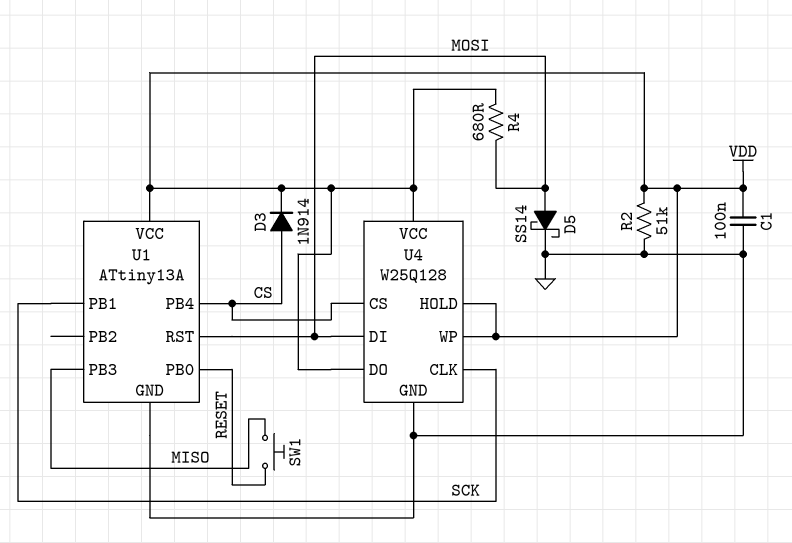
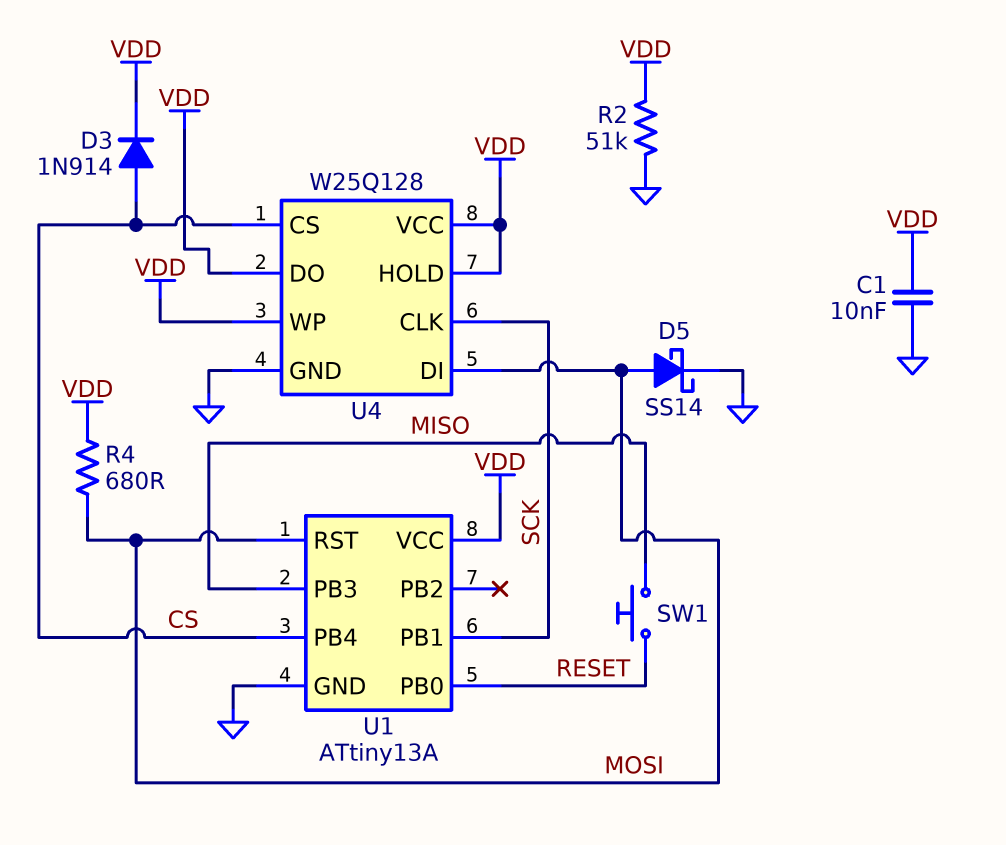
C1: 100nF (GND, VDD) -> 10nF (GND, VDD)

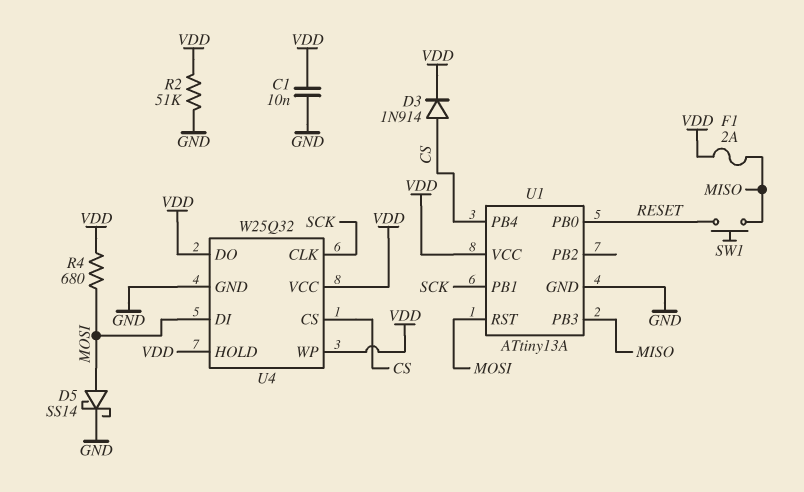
F1: none -> 2A (MISO, VDD)
U4: W25Q128 -> W25Q32

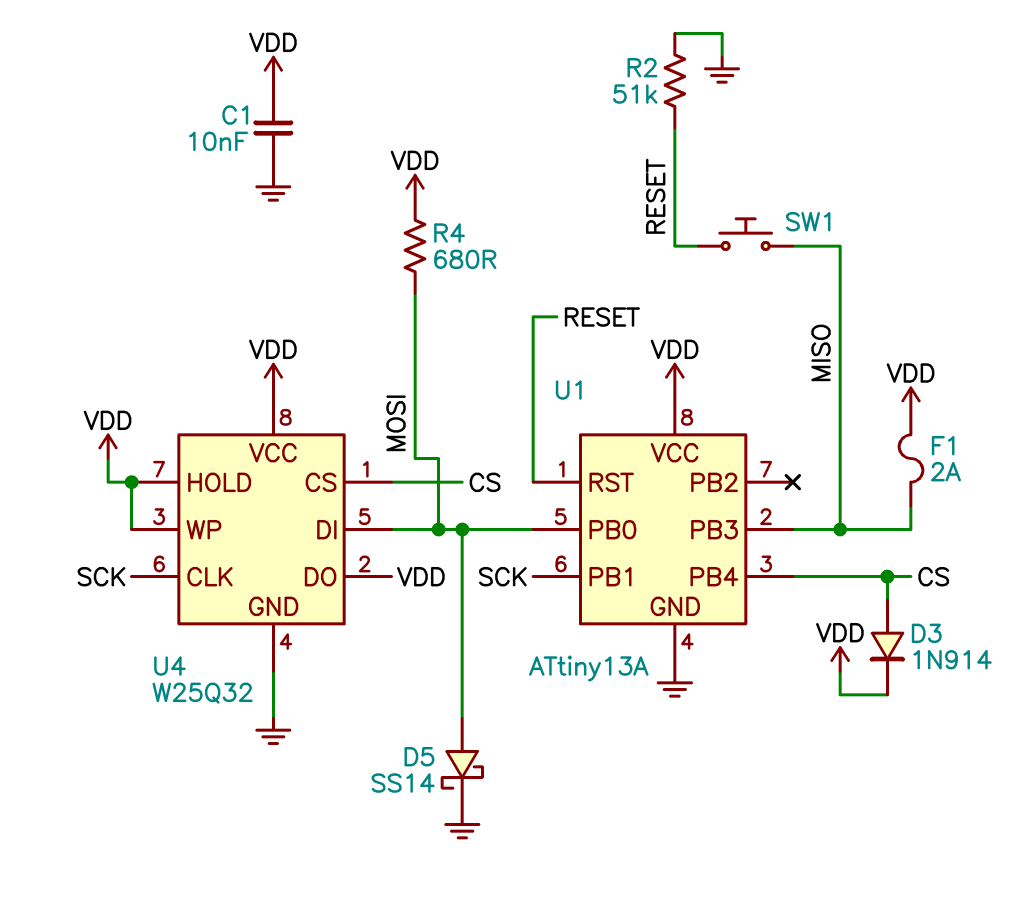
R2: 51k (GND, VDD) -> 51k (GND, RESET)
U1 pin PB0: RESET -> MOSI
U1 pin RST: MOSI -> RESET

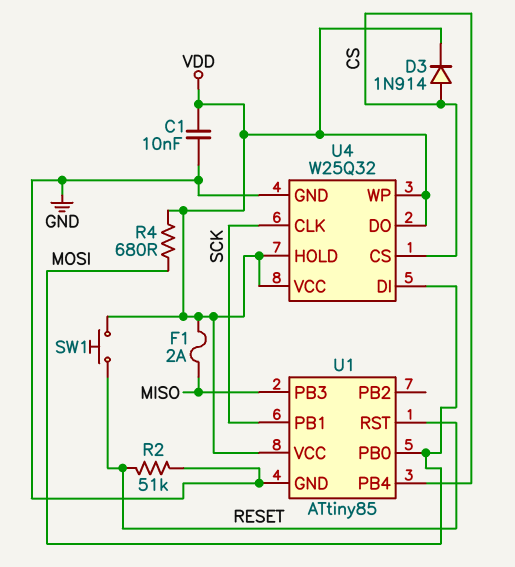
D5: schottky SS14 (A MOSI, K GND) -> none
SW1: button (MISO, RESET) -> button (RESET, VDD)
U1: ATtiny13A -> ATtiny85

